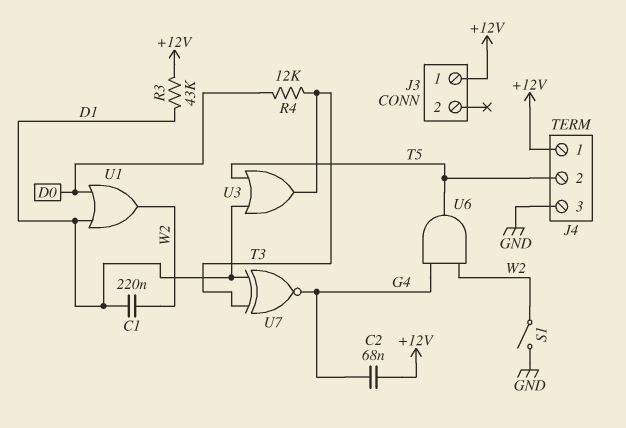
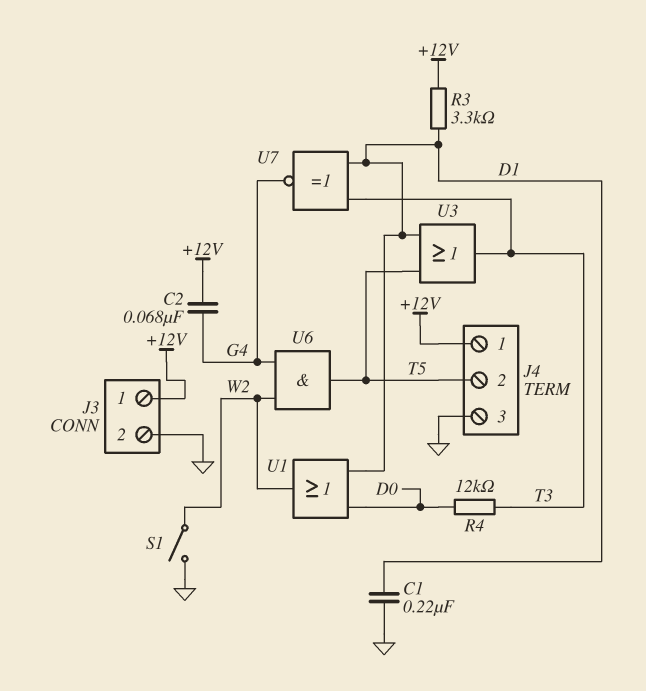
C1: 220nF (D1, W2) -> 220nF (D1, GND)
J3 pin 2: none -> GND
R3: 43k (+12V, D1) -> 3.3k (+12V, D1)

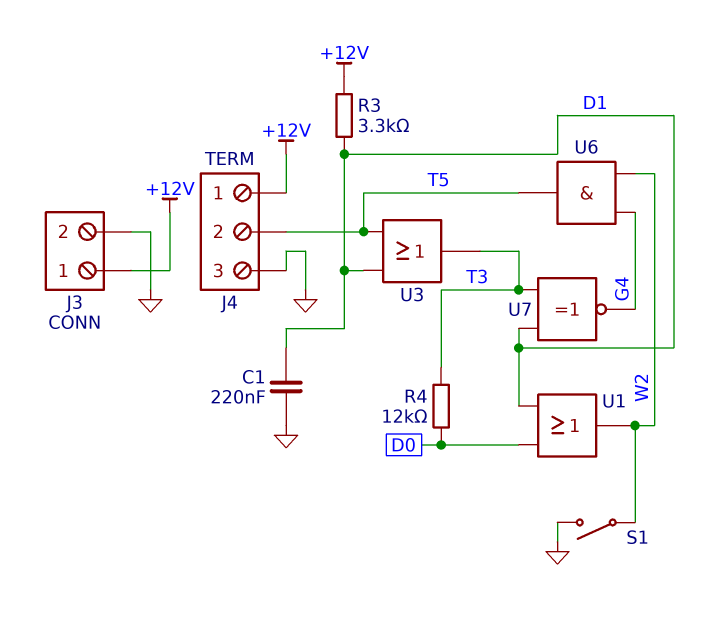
C2: 68nF (+12V, G4) -> none

